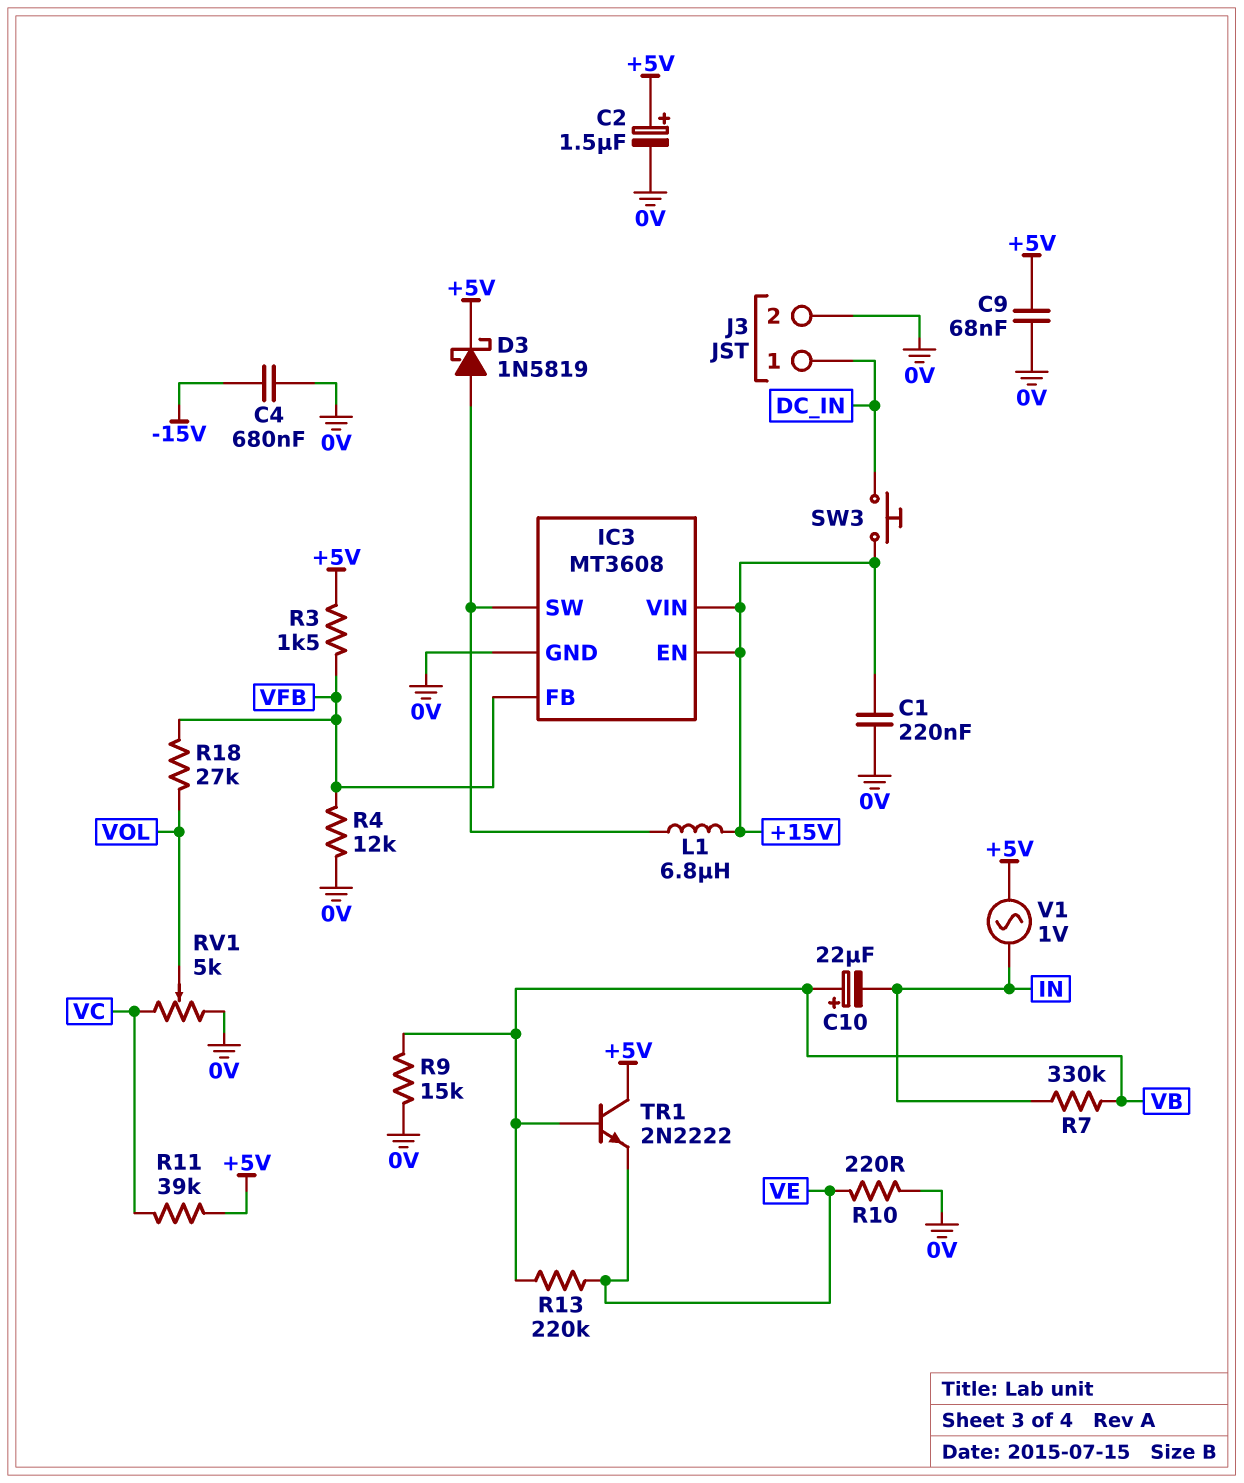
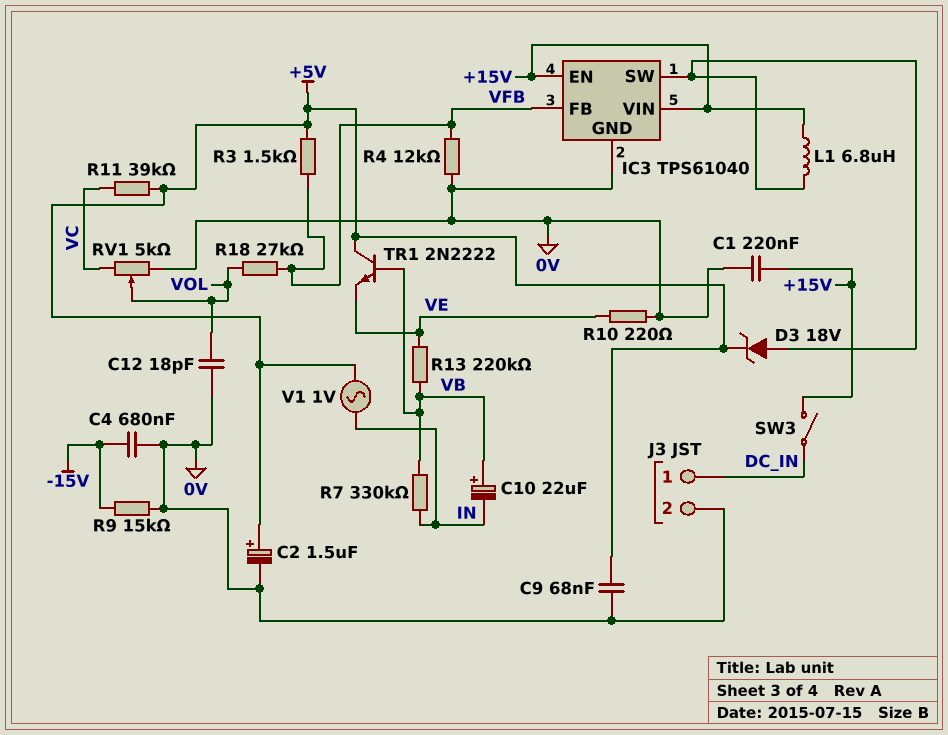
C12: none -> 18pF (0V, VOL)
D3: schottky 1N5819 (A IC3/SW, K +5V) -> zener 18V (A IC3/SW, K +5V)
IC3: MT3608 -> TPS61040
R9: 15k (0V, VB) -> 15k (-15V, 0V)
SW3: button (+15V, DC_IN) -> switch (+15V, DC_IN)

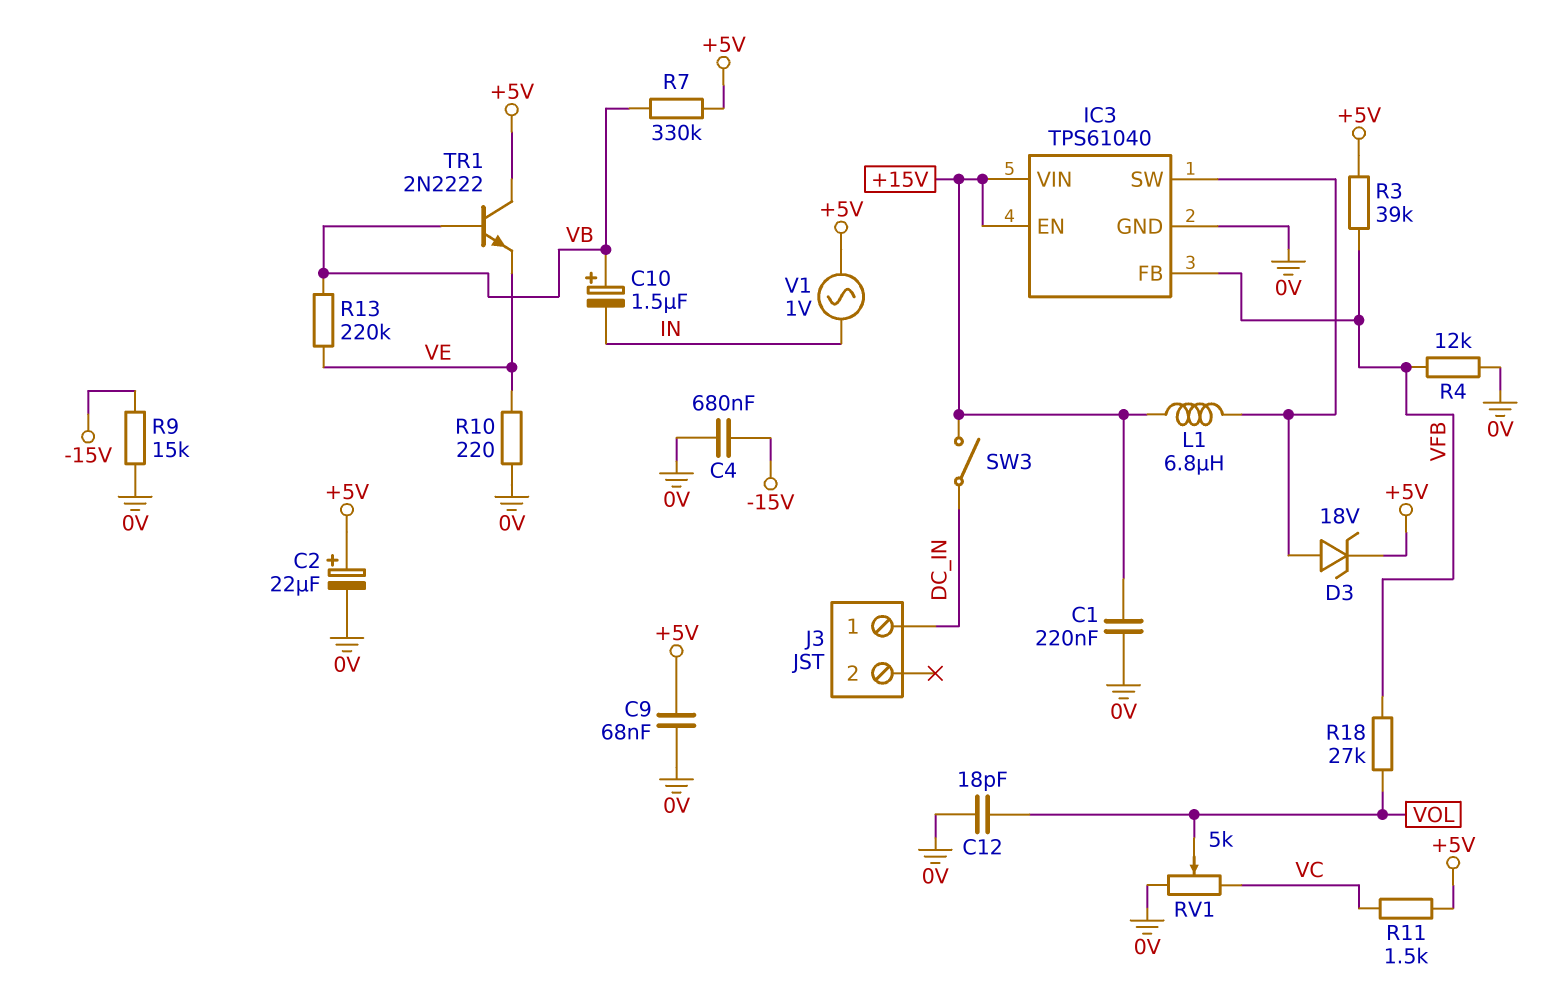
C2: 1.5uF (plus +5V, minus 0V) -> 22uF (plus +5V, minus 0V)
C10: 22uF (plus VB, minus IN) -> 1.5uF (plus VB, minus IN)
J3 pin 2: 0V -> none
R3: 1.5k (+5V, VFB) -> 39k (+5V, VFB)
R7: 330k (IN, VB) -> 330k (+5V, VB)
R11: 39k (+5V, VC) -> 1.5k (+5V, VC)

